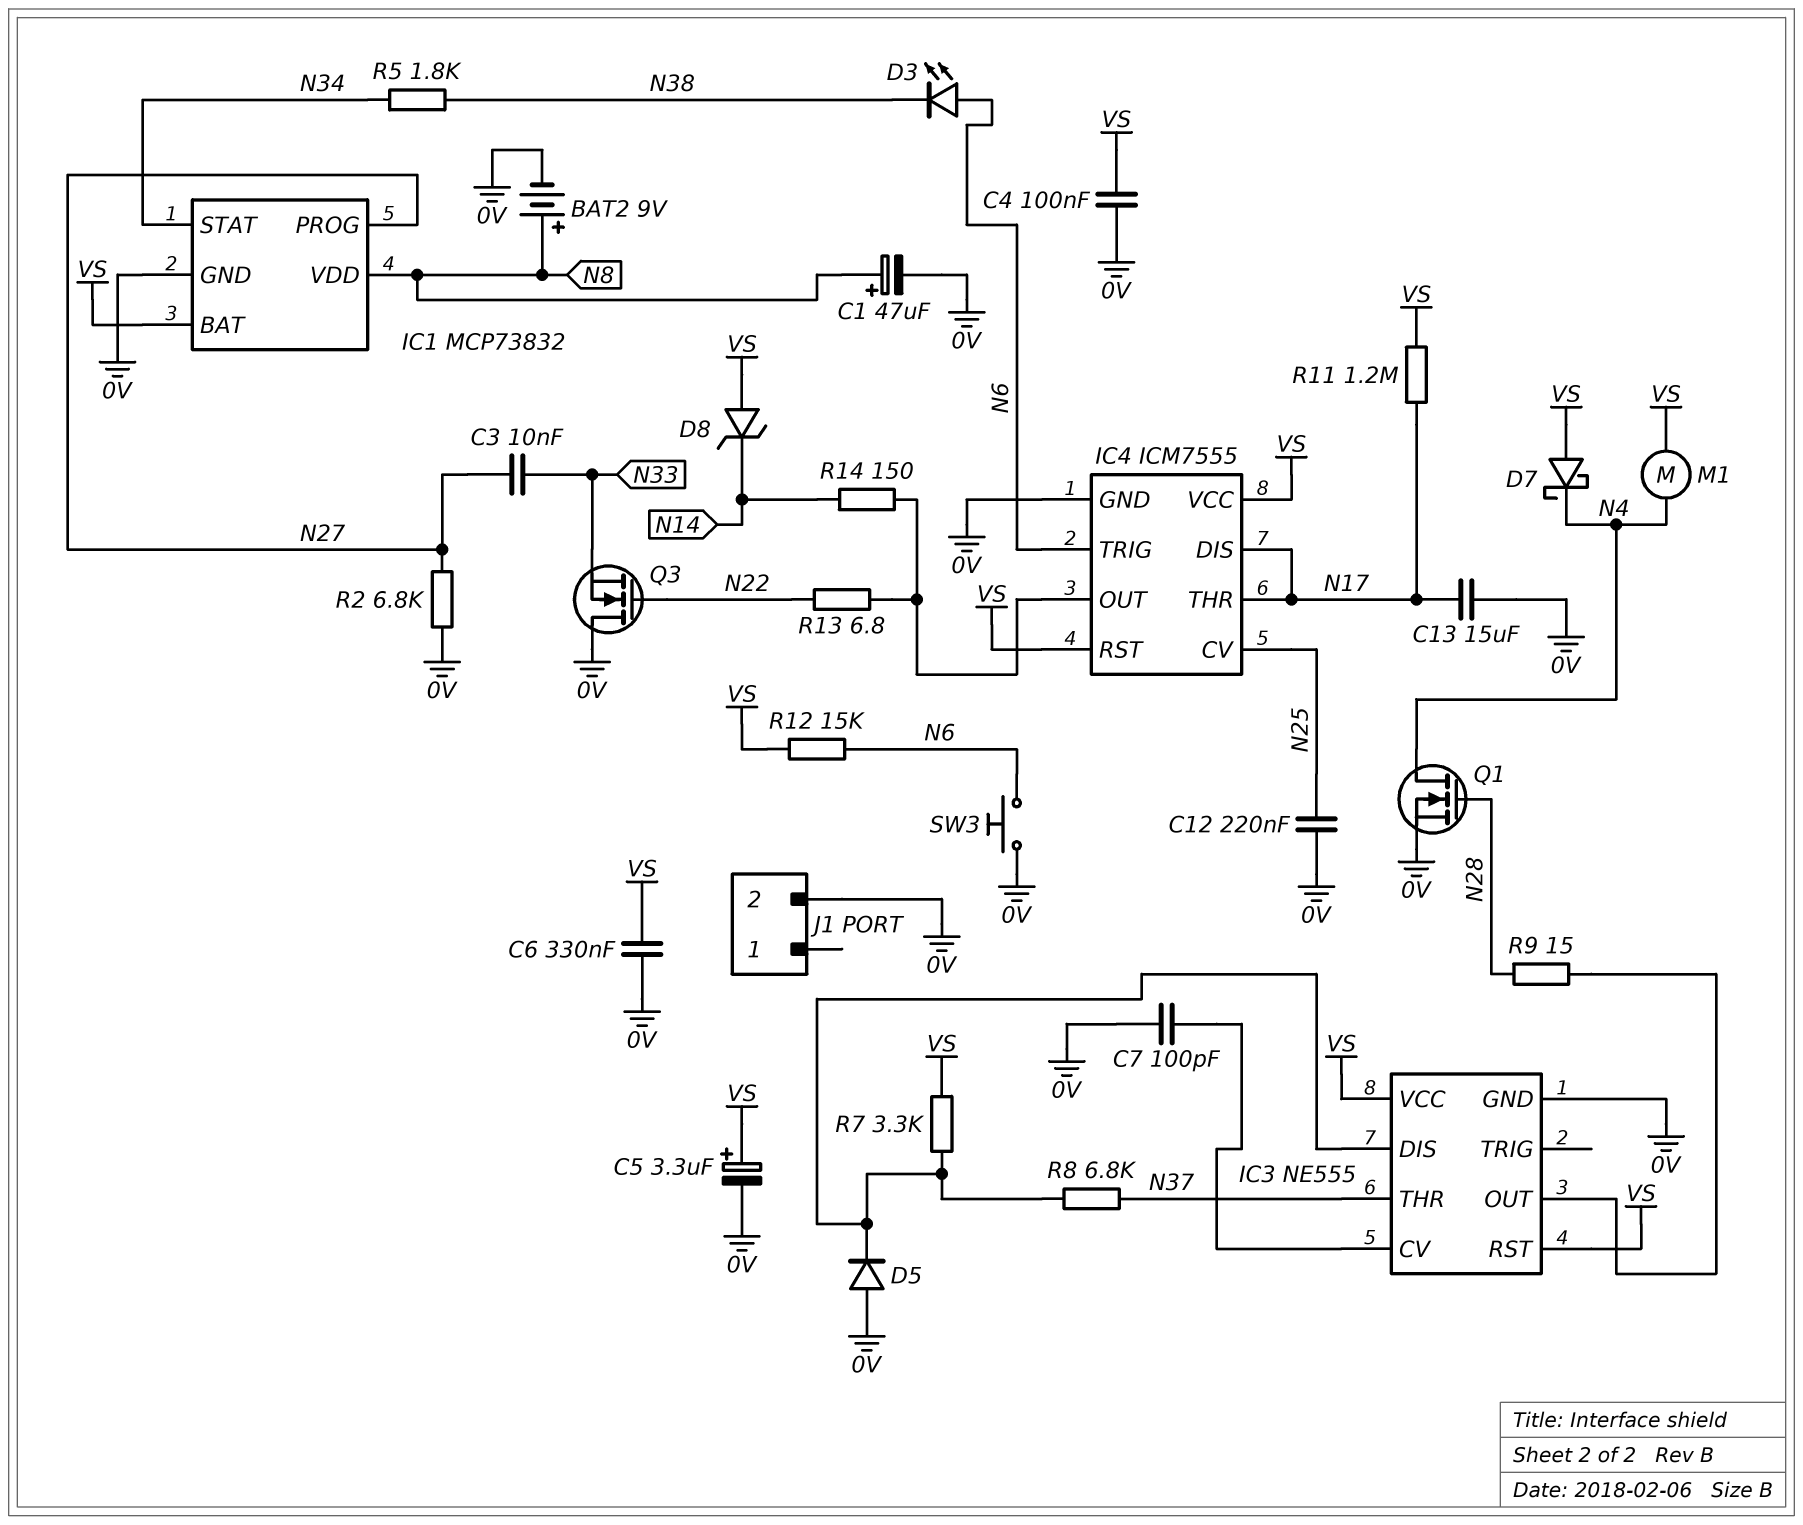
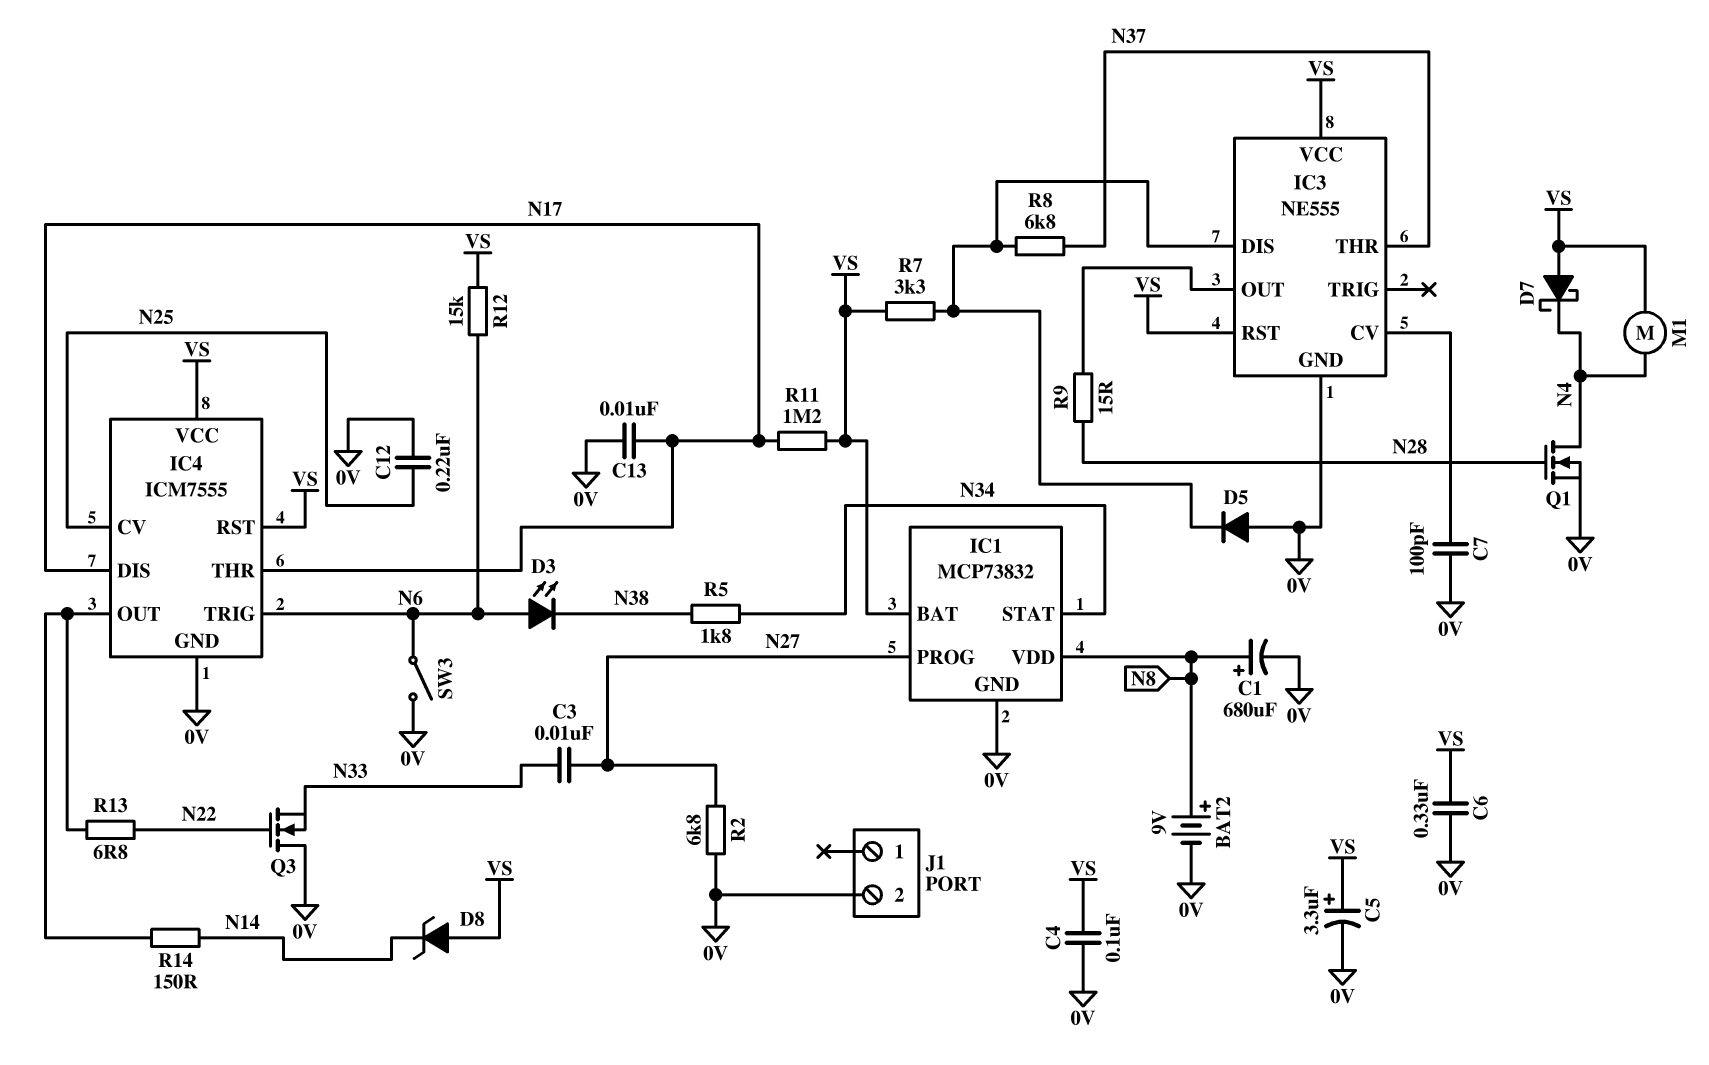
C1: 47uF (plus N8, minus 0V) -> 680uF (plus N8, minus 0V)
C13: 15uF (0V, N17) -> 10nF (0V, N17)
SW3: button (0V, N6) -> switch (0V, N6)

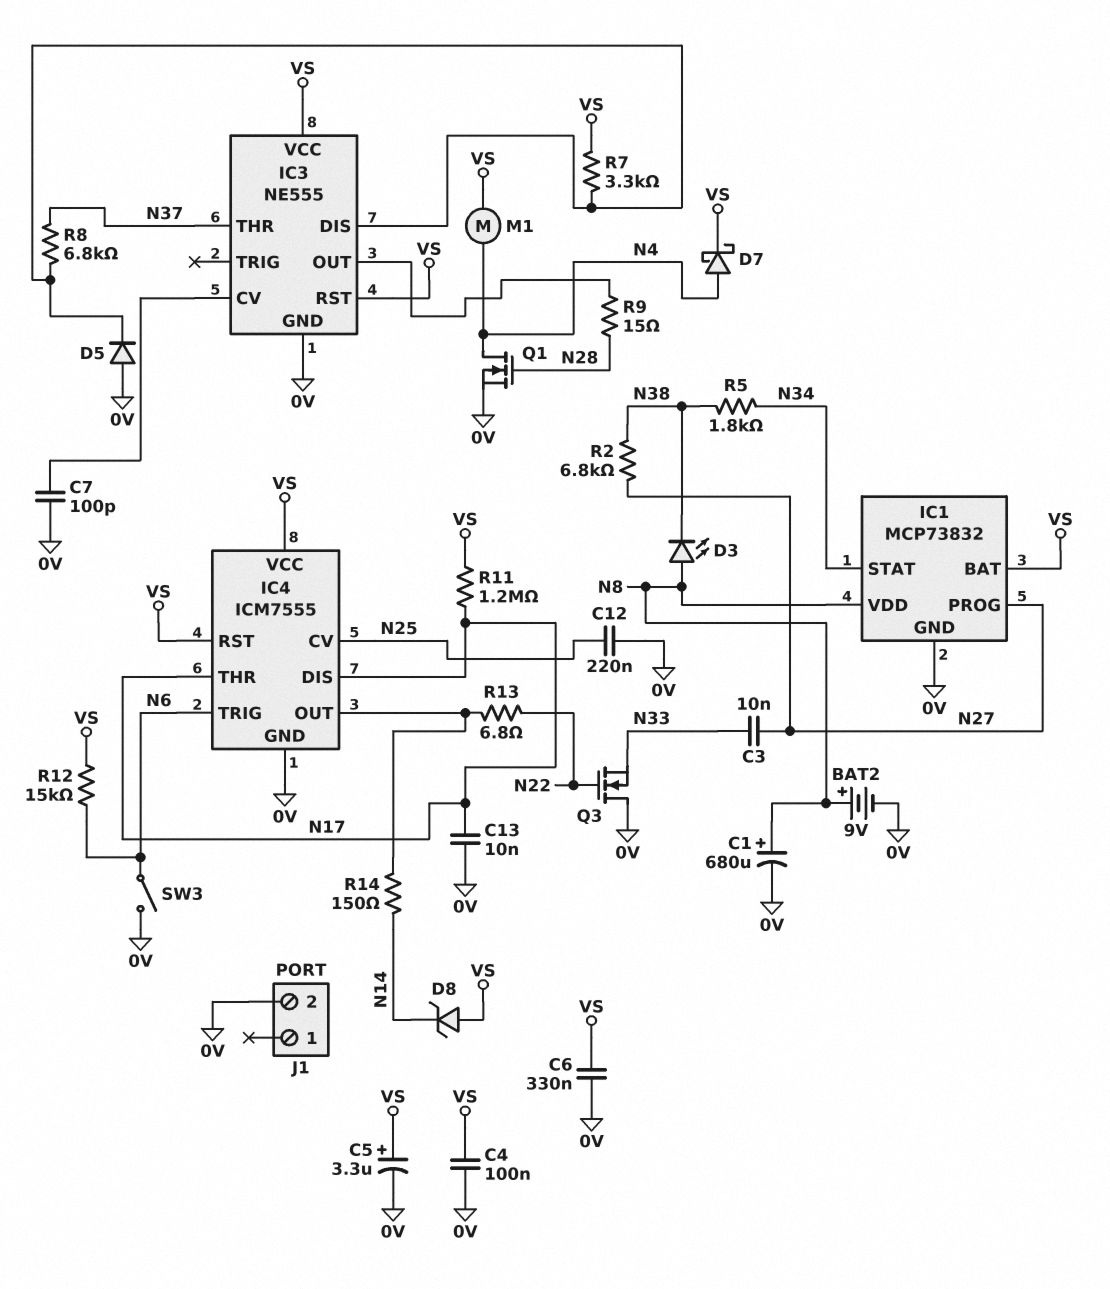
D3: LED (A N6, K N38) -> LED (A N8, K N38)
D7: schottky (A VS, K N4) -> schottky (A N4, K VS)
R2: 6.8k (0V, N27) -> 6.8k (N27, N38)

